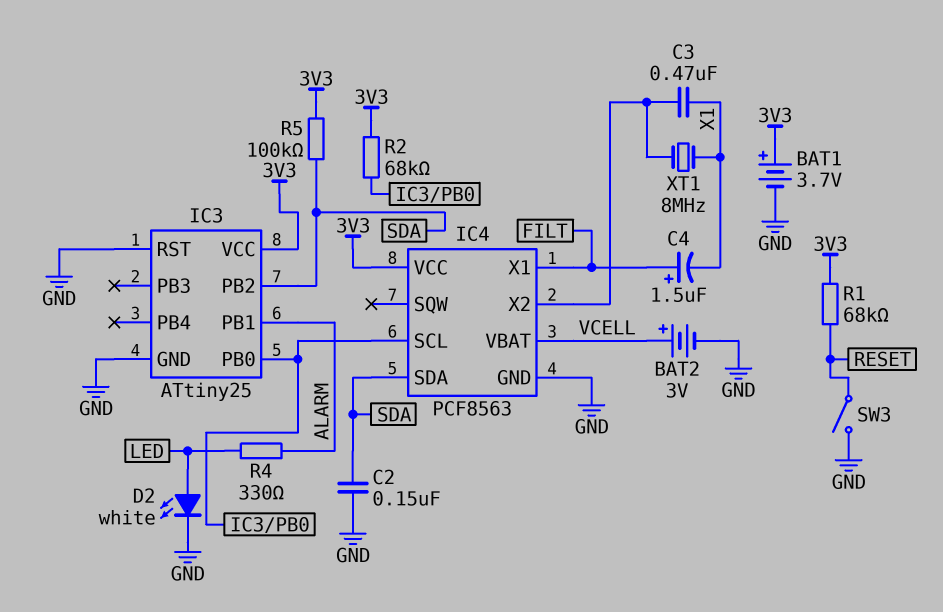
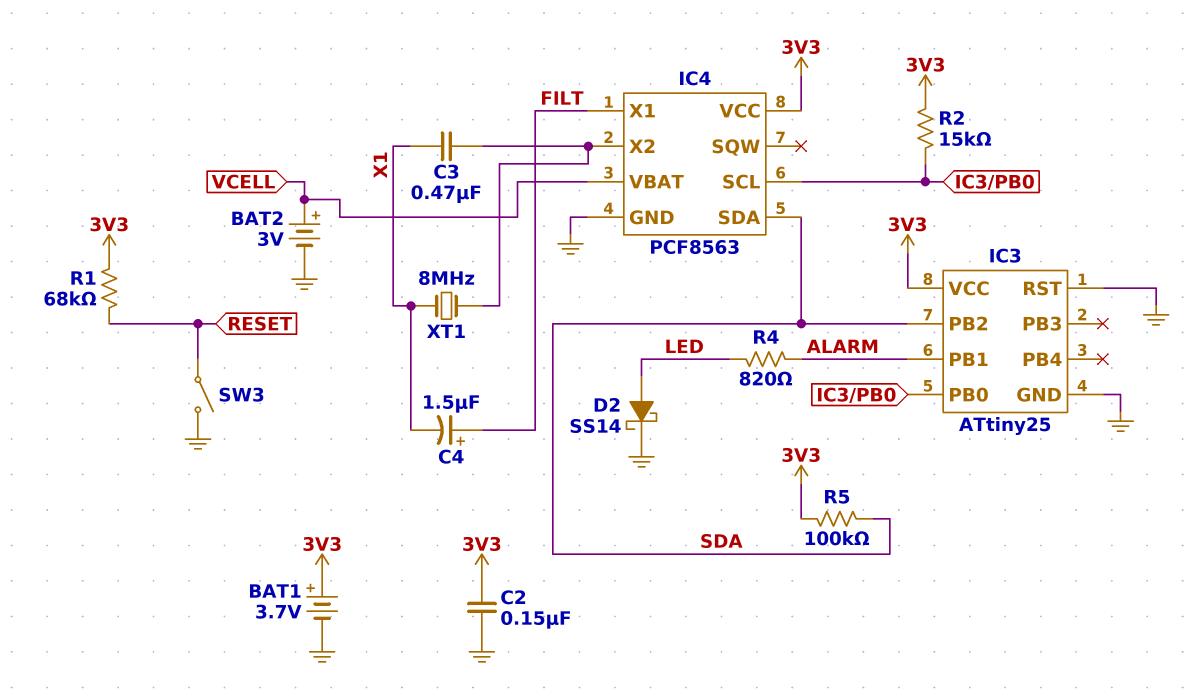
C2: 150nF (GND, SDA) -> 150nF (3V3, GND)
D2: LED white (A LED, K GND) -> schottky SS14 (A LED, K GND)
R2: 68k (3V3, IC3/PB0) -> 15k (3V3, IC3/PB0)
R4: 330 (ALARM, LED) -> 820 (ALARM, LED)

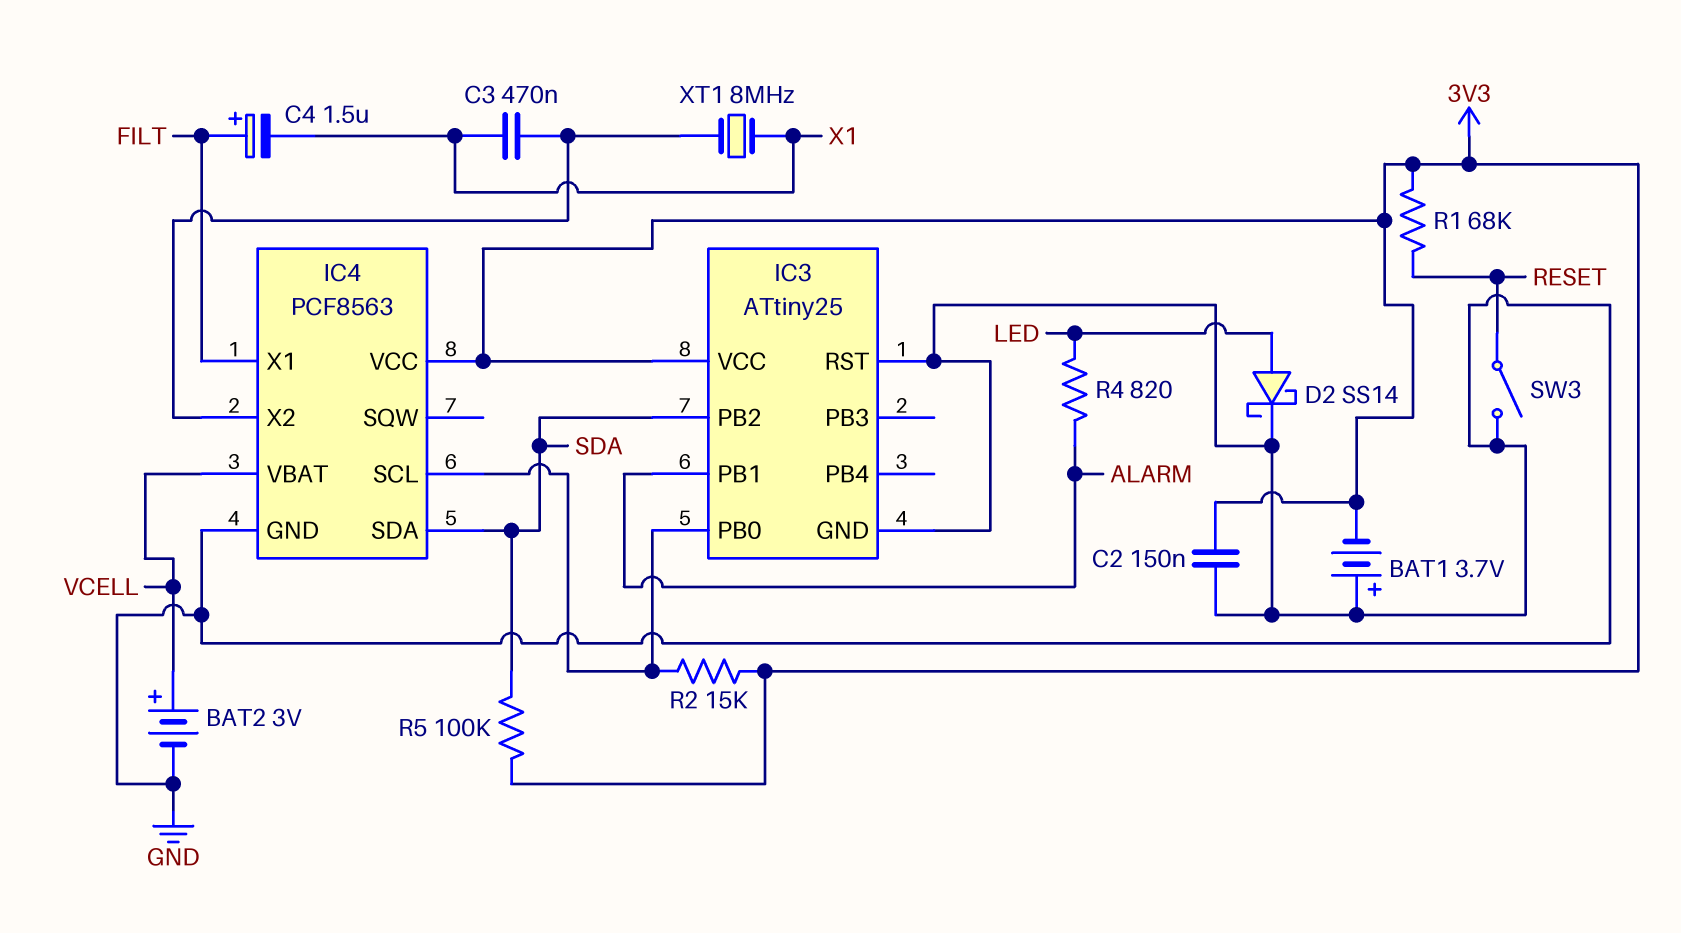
BAT1: 3.7V (plus 3V3, minus GND) -> 3.7V (plus GND, minus 3V3)

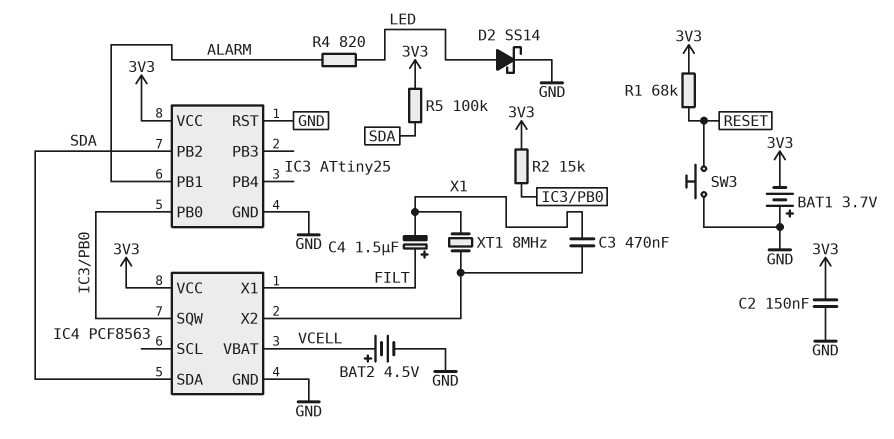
BAT2: 3V (plus VCELL, minus GND) -> 4.5V (plus VCELL, minus GND)
IC4 pin SCL: IC3/PB0 -> none
IC4 pin SQW: none -> IC3/PB0
SW3: switch (GND, RESET) -> button (GND, RESET)

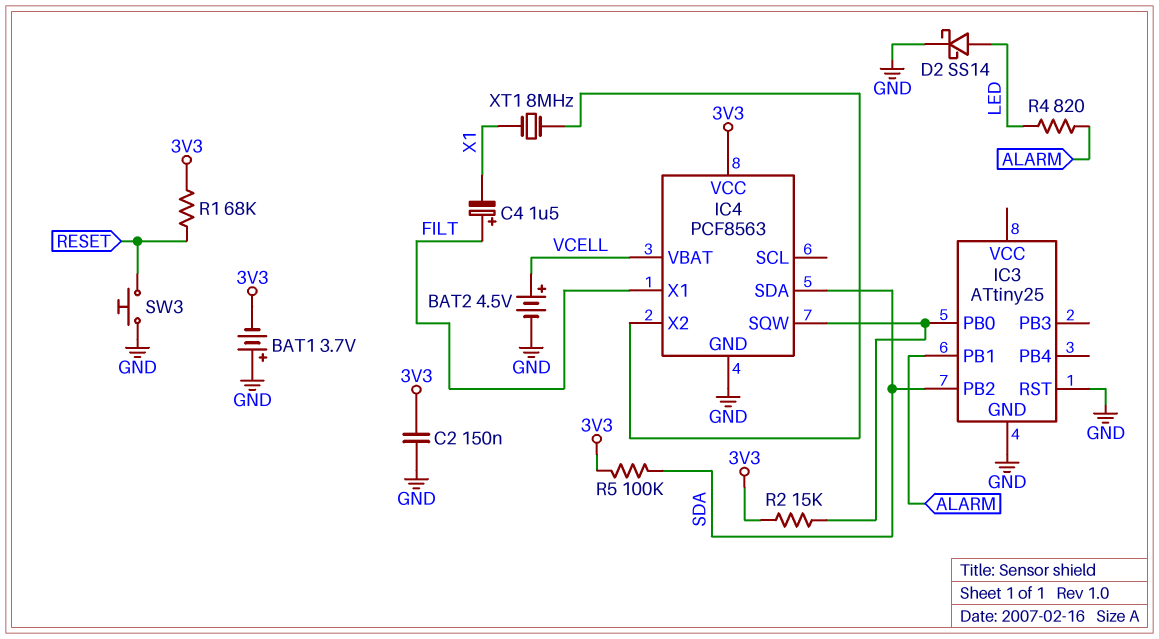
C3: 470nF (IC4/X2, X1) -> none
IC3 pin VCC: 3V3 -> none

